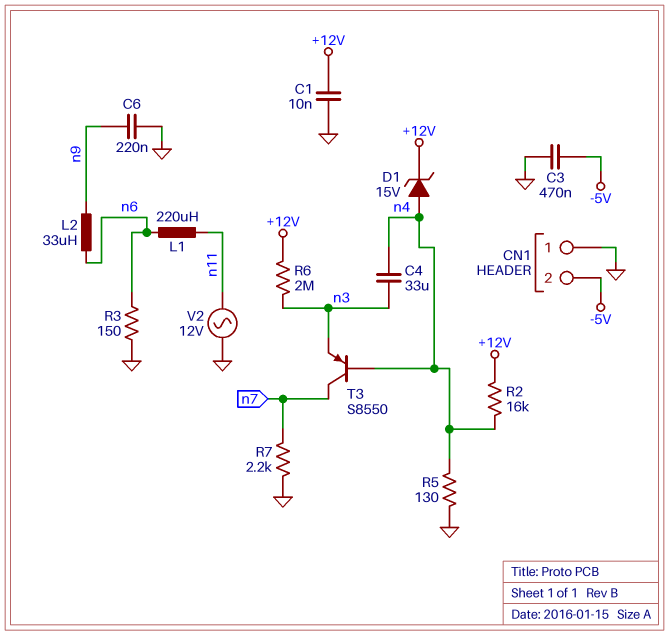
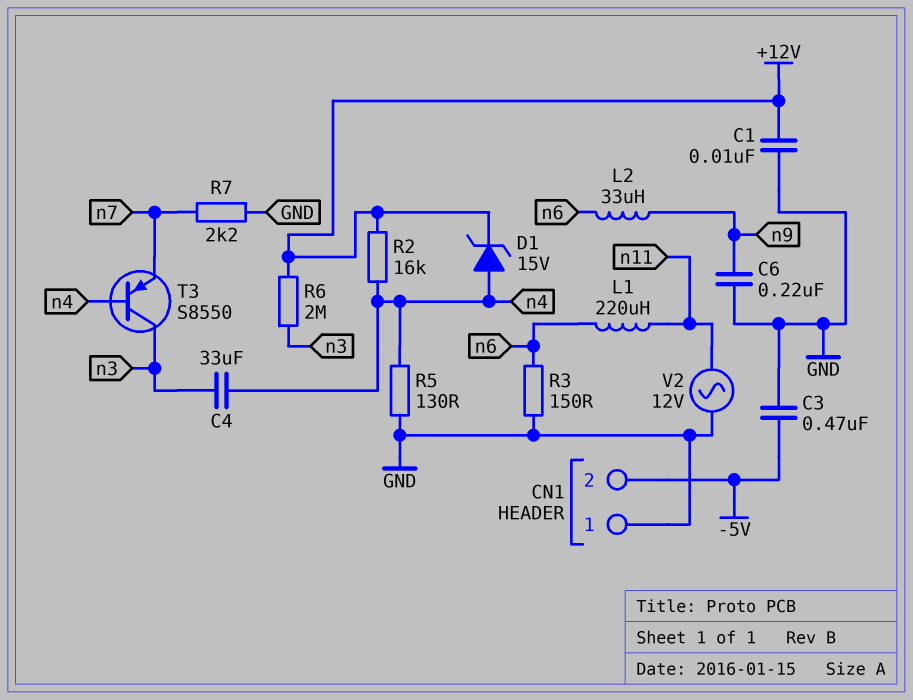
T3: PNP S8550 (B n4, C n7, E n3) -> PNP S8550 (B n4, C n3, E n7)

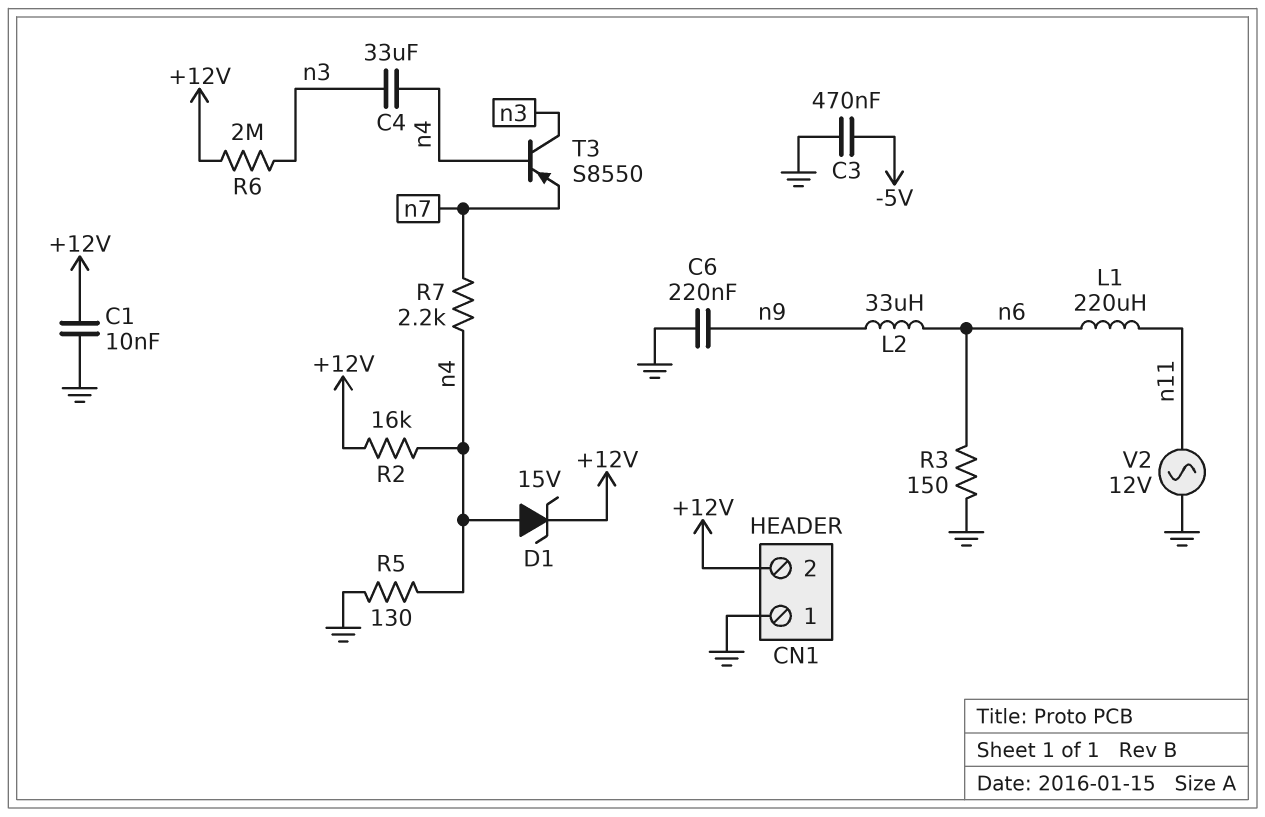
CN1 pin 2: -5V -> +12V
R7: 2.2k (GND, n7) -> 2.2k (n4, n7)

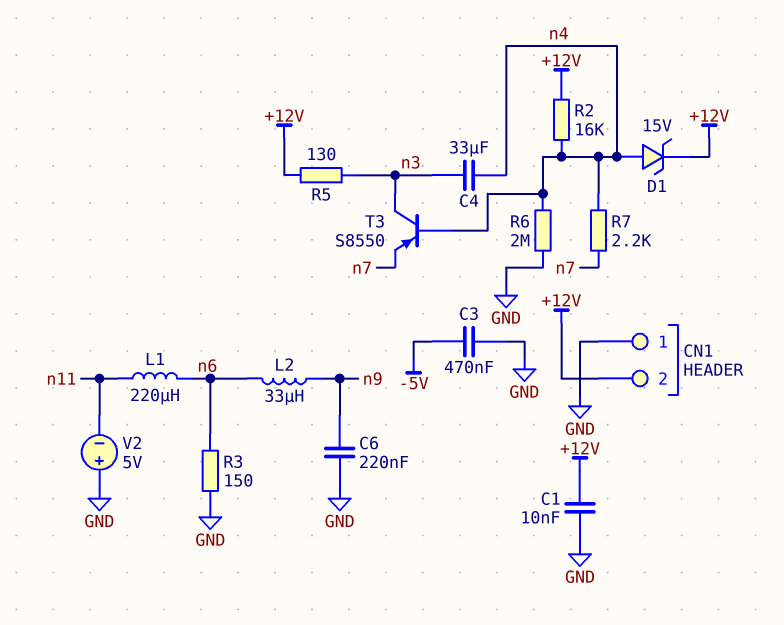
R5: 130 (GND, n4) -> 130 (+12V, n3)
R6: 2M (+12V, n3) -> 2M (GND, n4)
V2: AC 12V (GND, n11) -> 5V (plus GND, minus n11)

